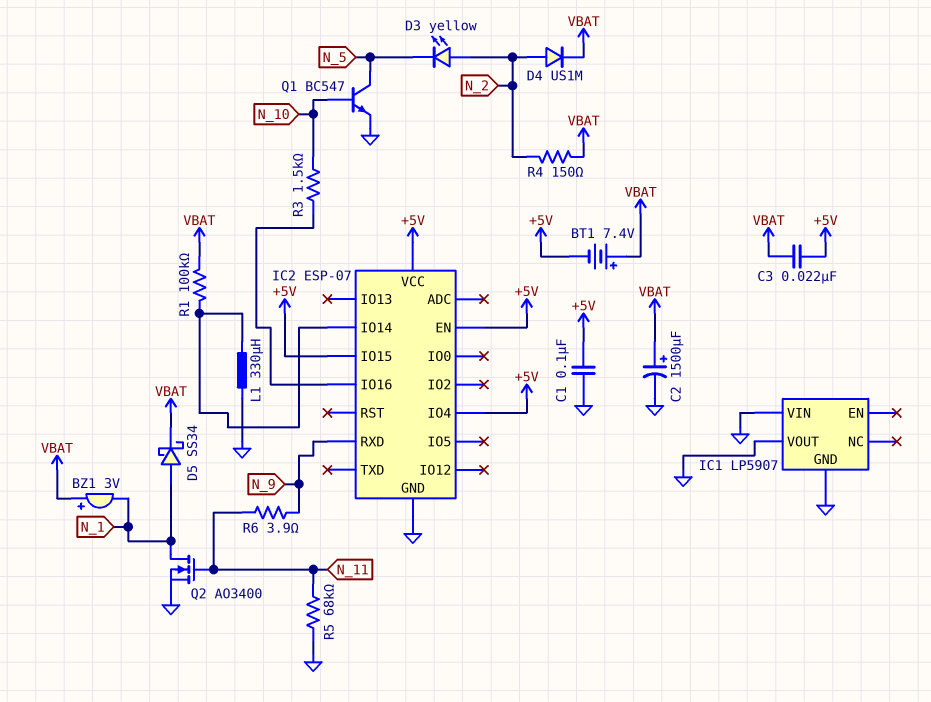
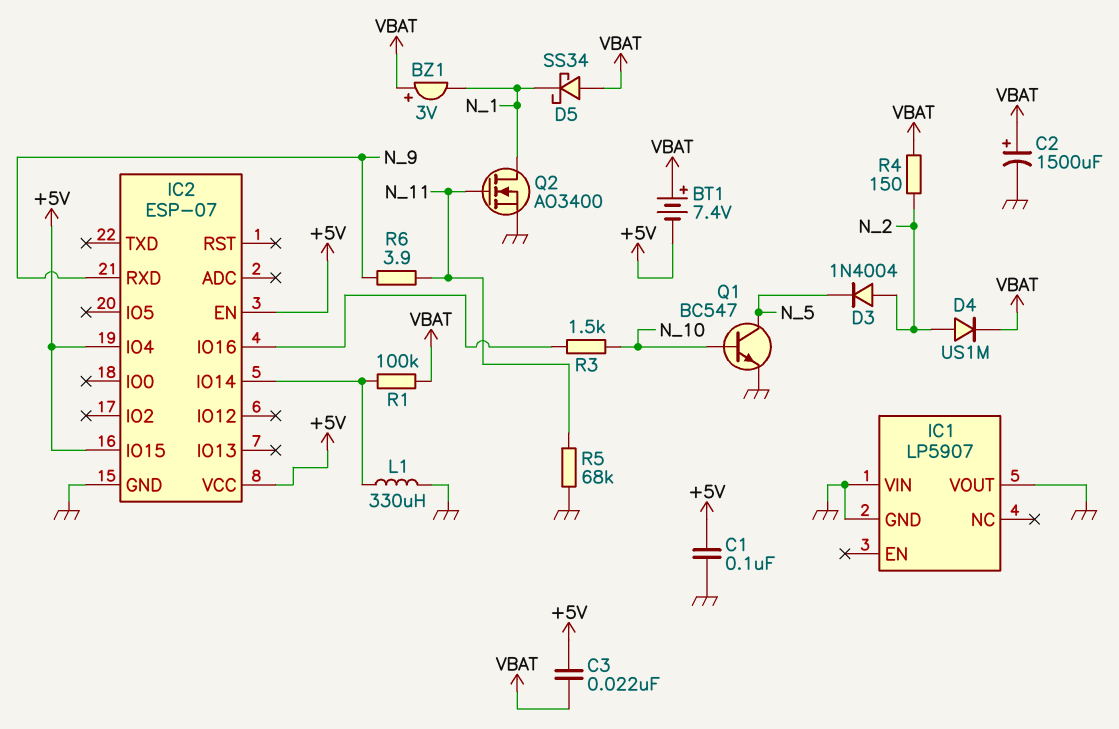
D3: LED yellow (A N_2, K N_5) -> diode 1N4004 (A N_2, K N_5)
D5: schottky SS34 (A N_1, K VBAT) -> schottky SS34 (A VBAT, K N_1)

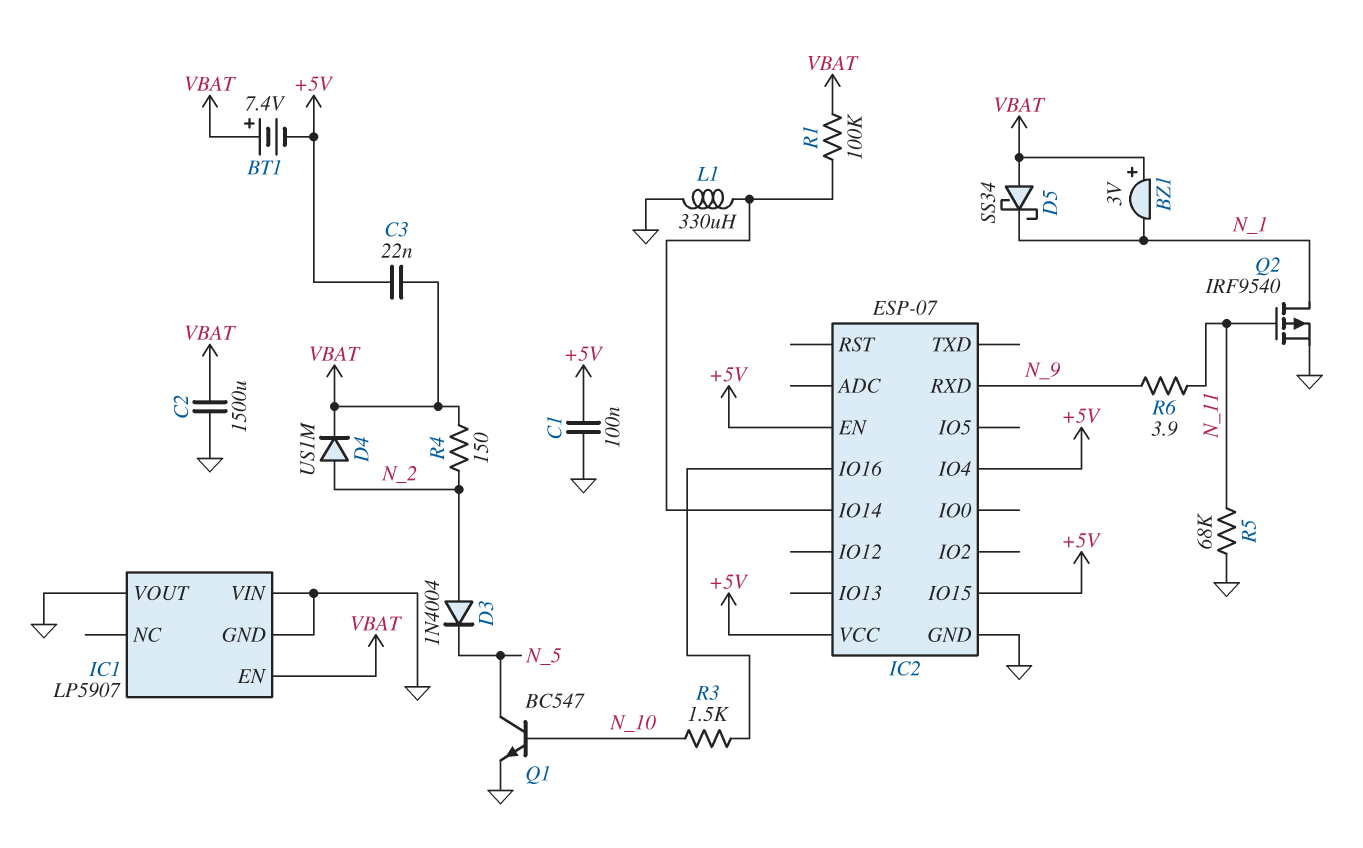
C2: 1500uF (plus VBAT, minus GND) -> 1500uF (GND, VBAT)
IC1 pin EN: none -> VBAT
Q2: NMOS AO3400 (G N_11, D N_1, S GND) -> PMOS IRF9540 (G N_11, D N_1, S GND)

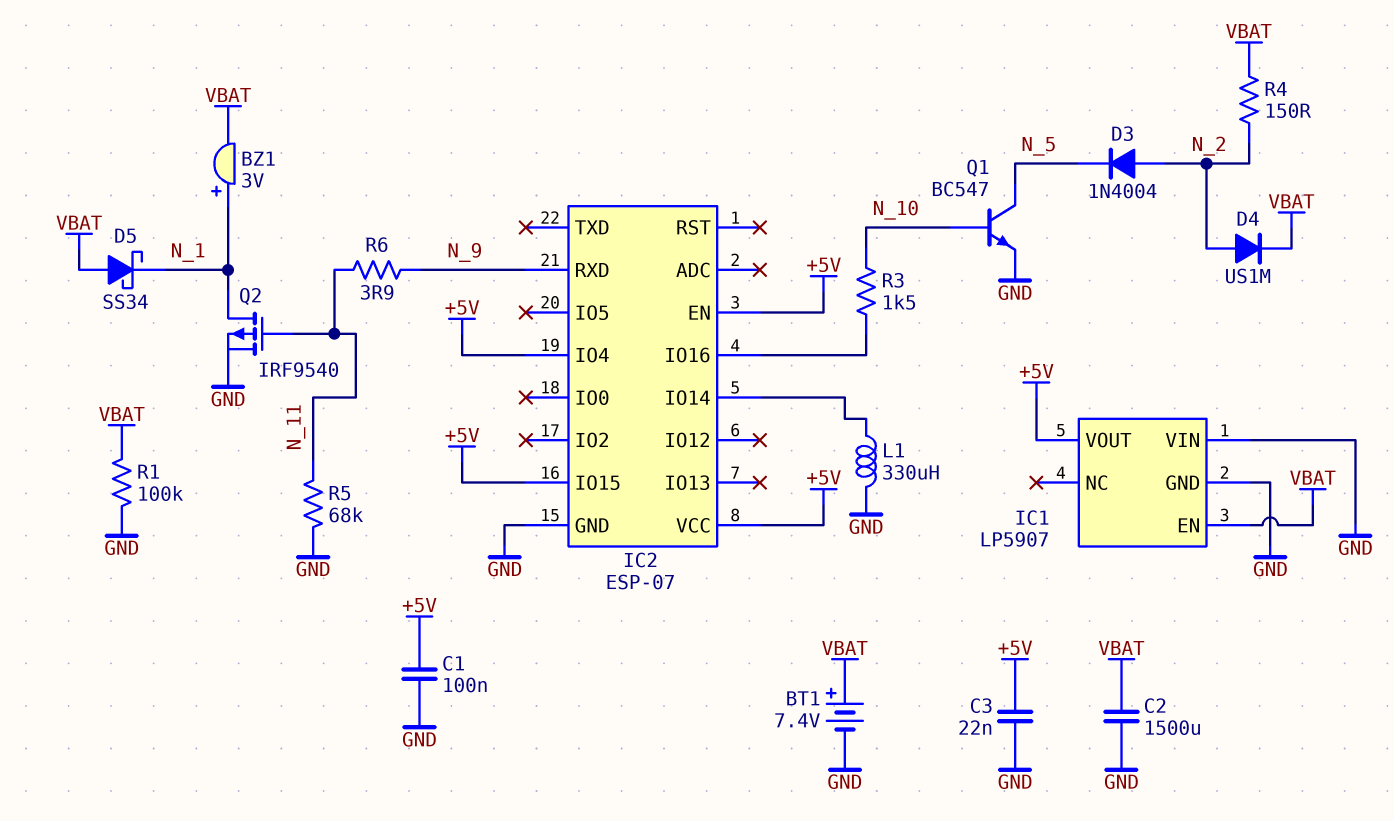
BT1: 7.4V (plus VBAT, minus +5V) -> 7.4V (plus VBAT, minus GND)
BZ1: buzzer 3V (plus VBAT, minus N_1) -> buzzer 3V (plus N_1, minus VBAT)
C3: 22nF (+5V, VBAT) -> 22nF (+5V, GND)
IC1 pin VOUT: GND -> +5V
R1: 100k (IC2/IO14, VBAT) -> 100k (GND, VBAT)

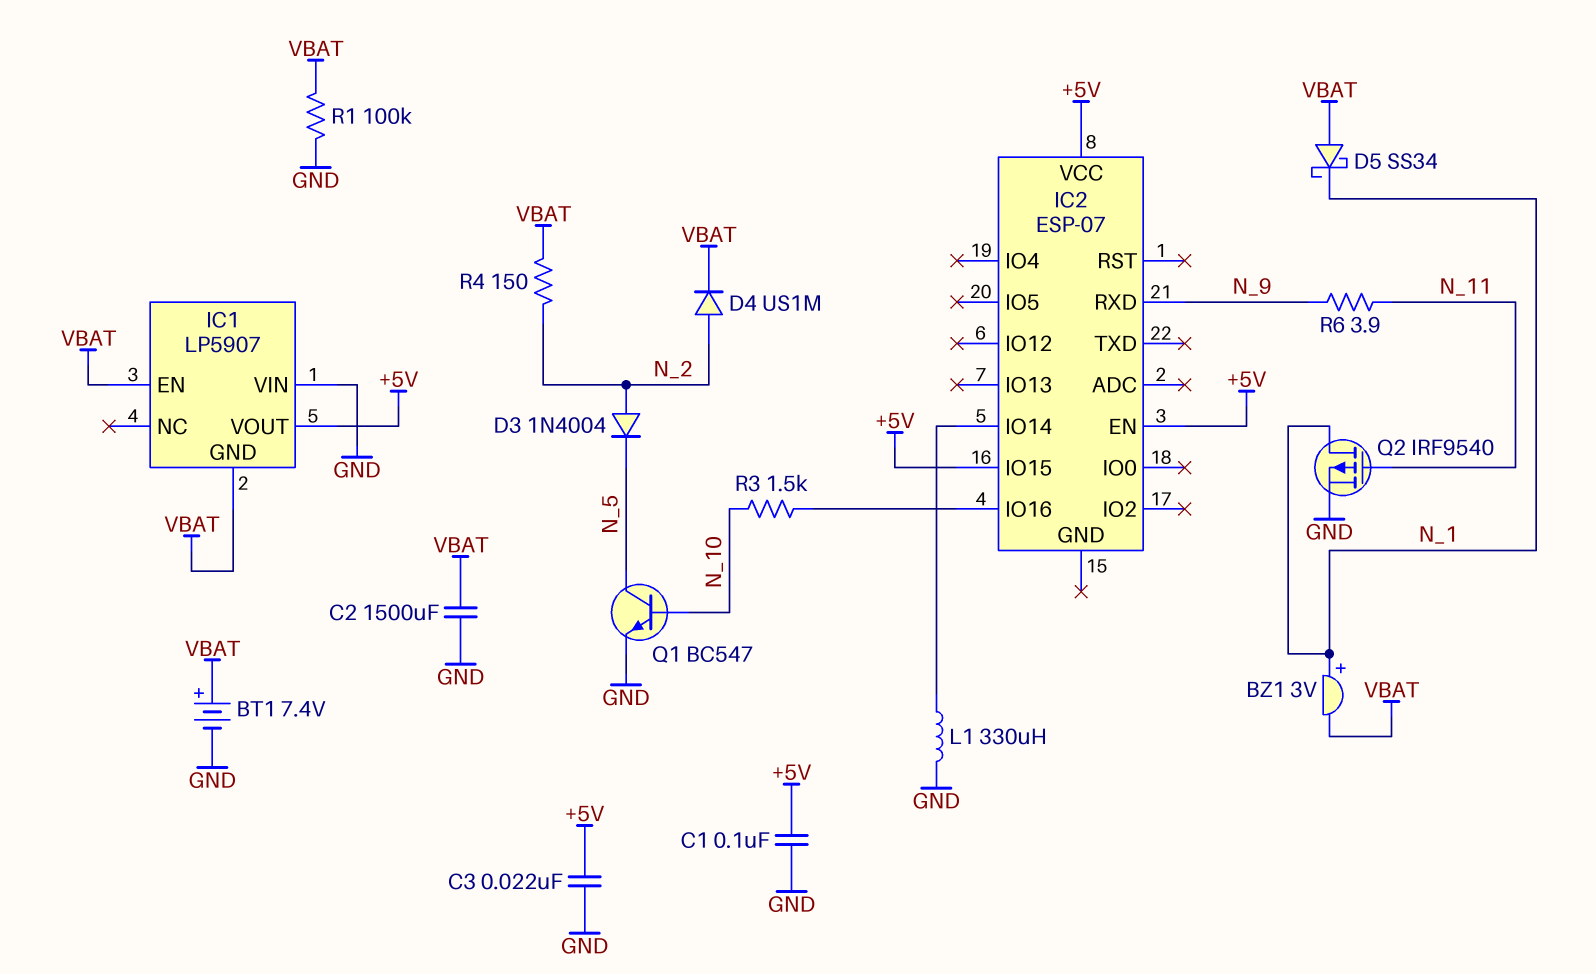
IC1 pin GND: GND -> VBAT
IC2 pin GND: GND -> none
IC2 pin IO4: +5V -> none
R5: 68k (GND, N_11) -> none

